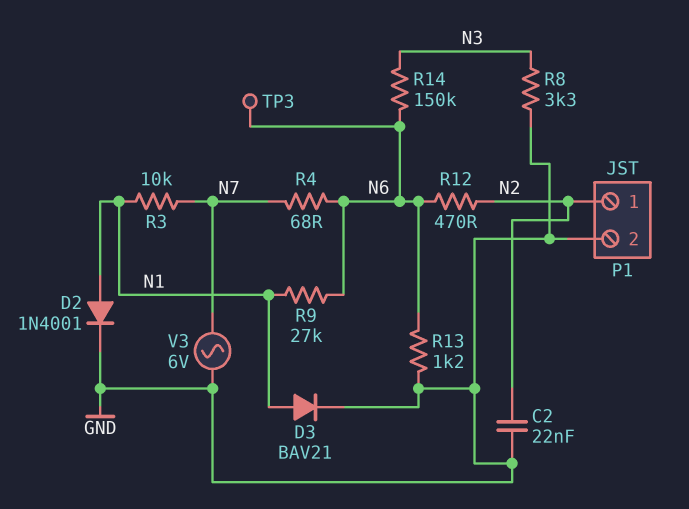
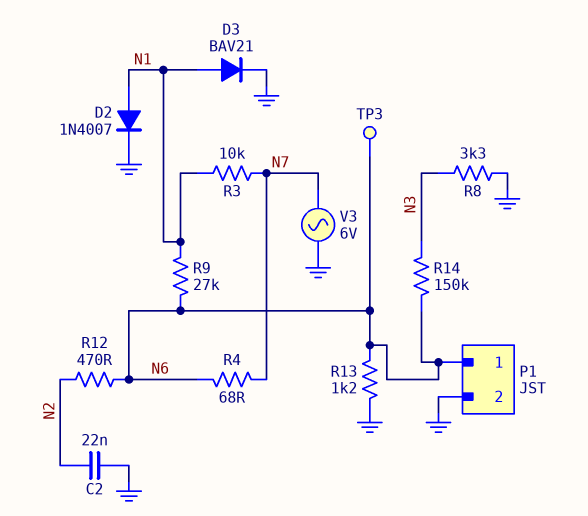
D2: diode 1N4001 (A N1, K GND) -> diode 1N4007 (A N1, K GND)
P1 pin 1: N2 -> N6

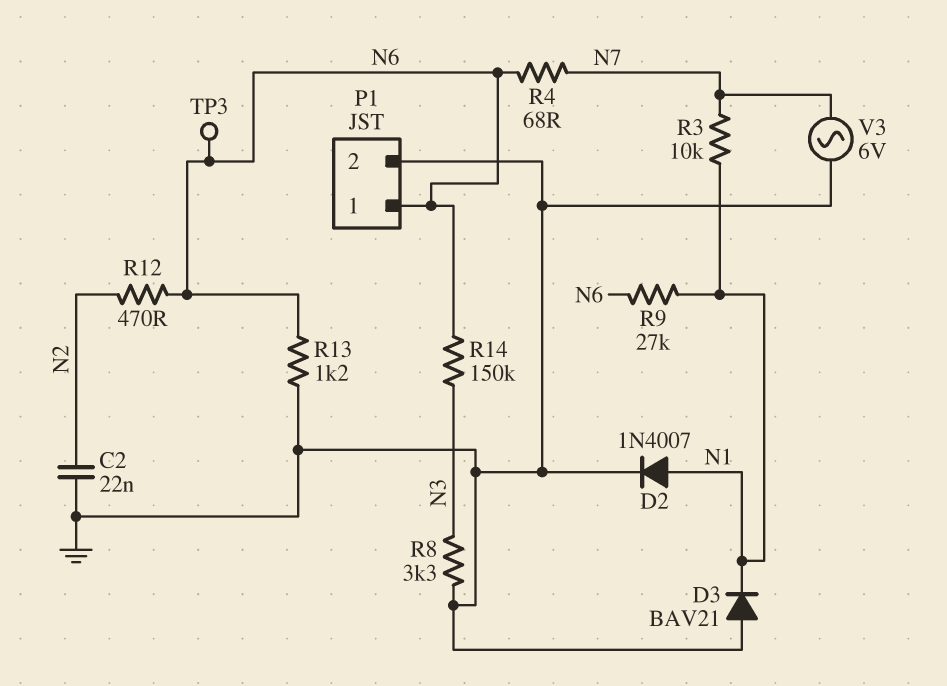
D3: diode BAV21 (A N1, K GND) -> diode BAV21 (A GND, K N1)

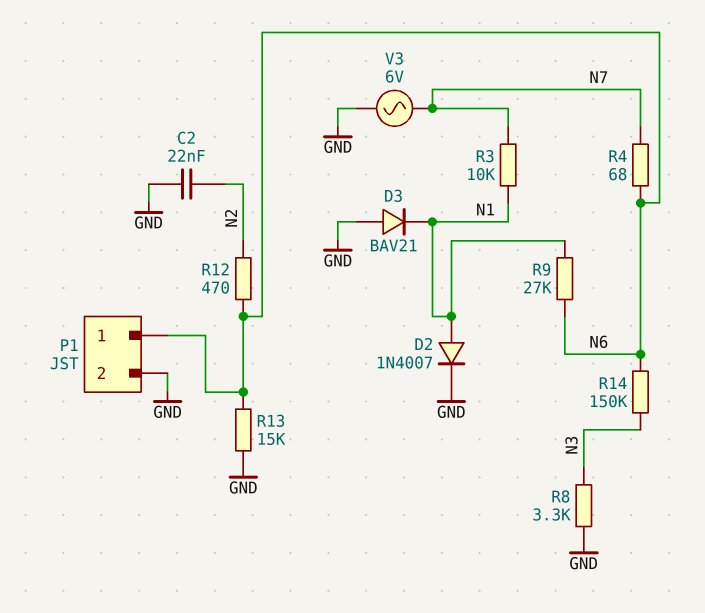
R13: 1.2k (GND, N6) -> 15k (GND, N6)
TP3: test point (N6) -> none

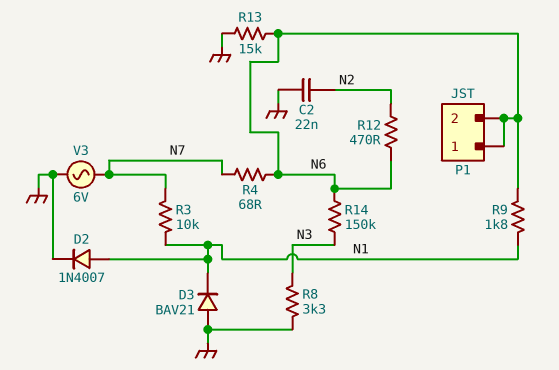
P1 pin 2: GND -> N6
R9: 27k (N1, N6) -> 1.8k (N1, N6)

